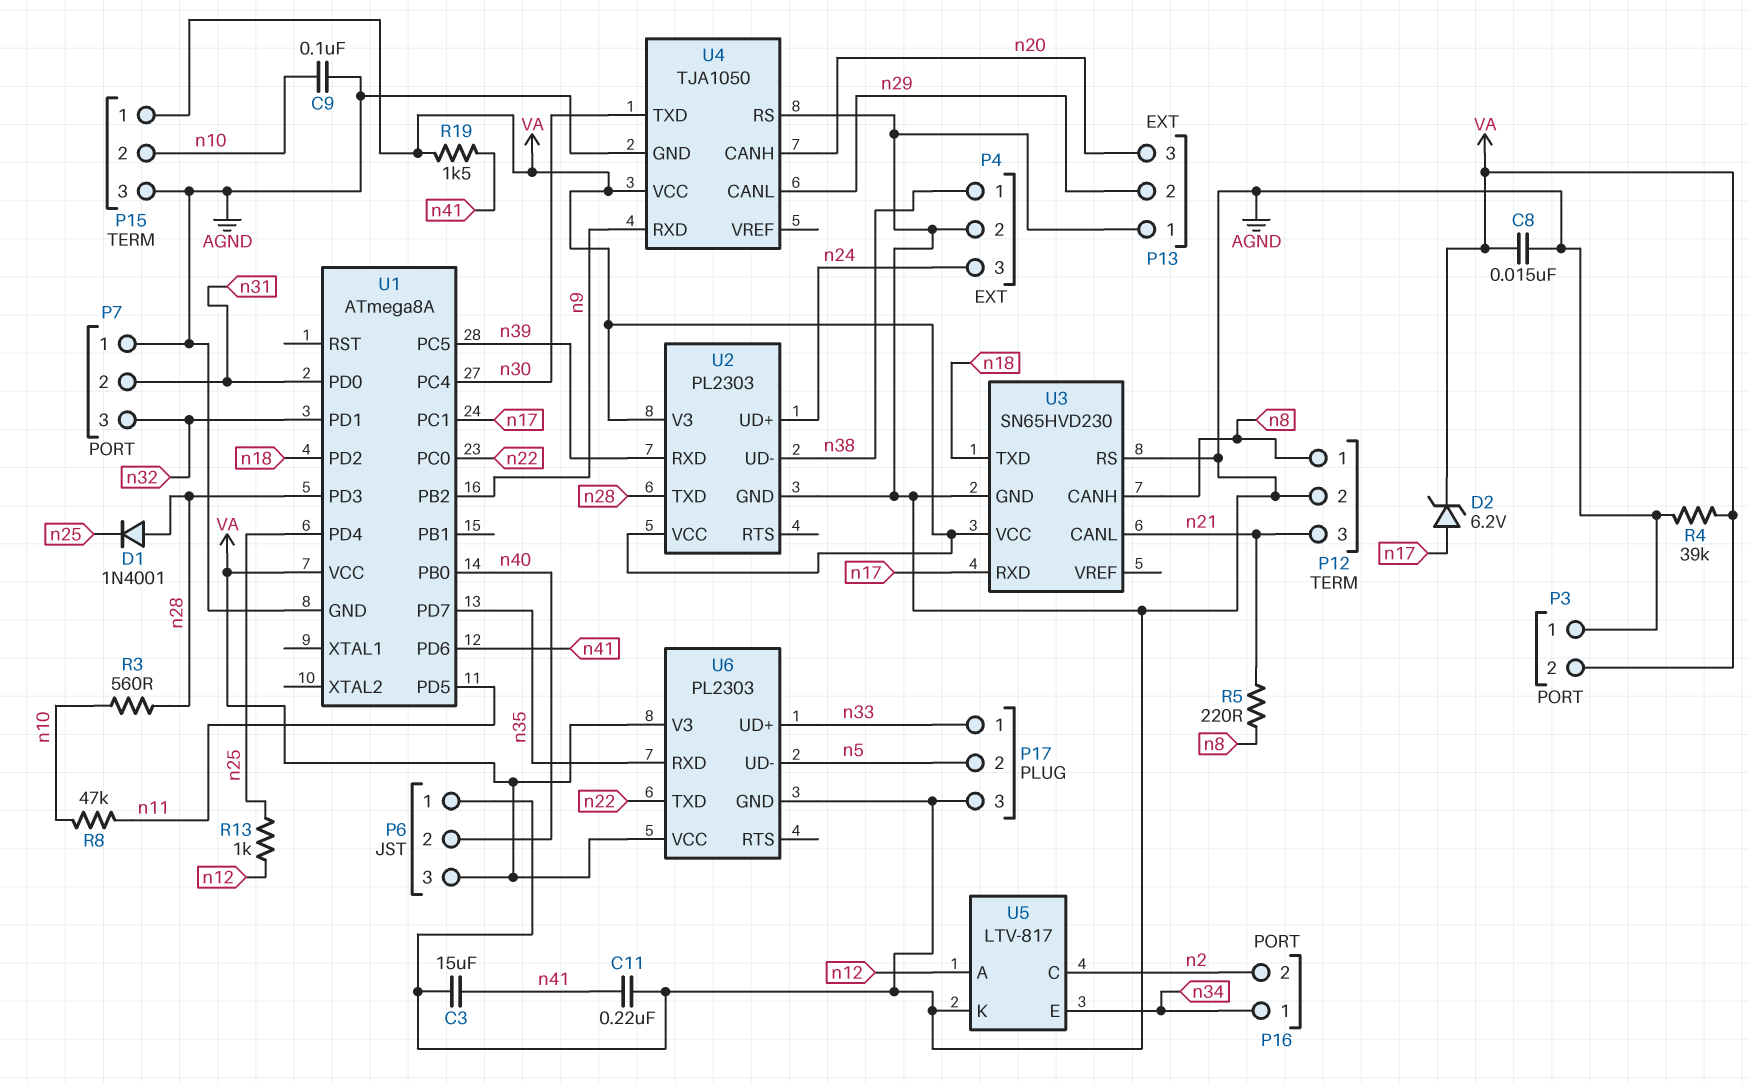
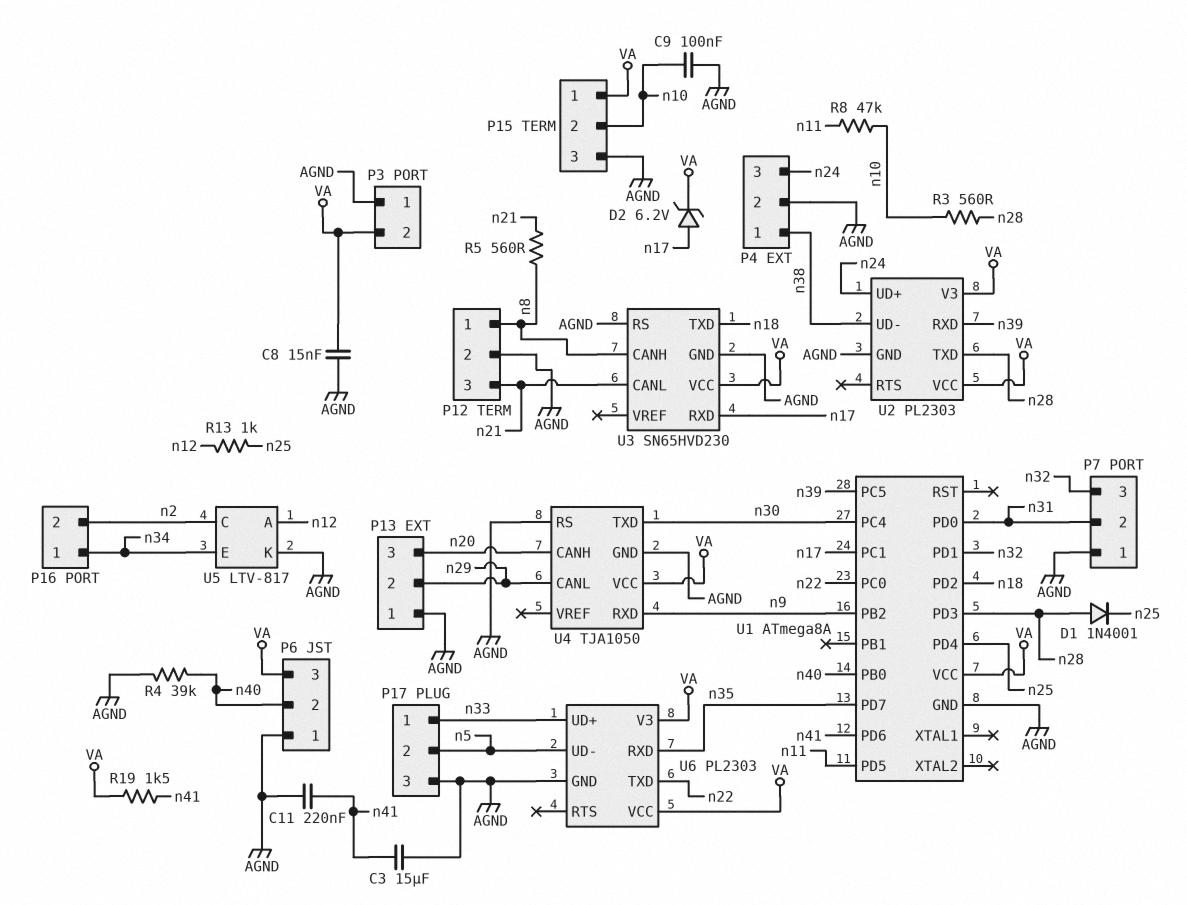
R4: 39k (AGND, VA) -> 39k (AGND, n40)
R5: 220 (n8, n21) -> 560 (n8, n21)

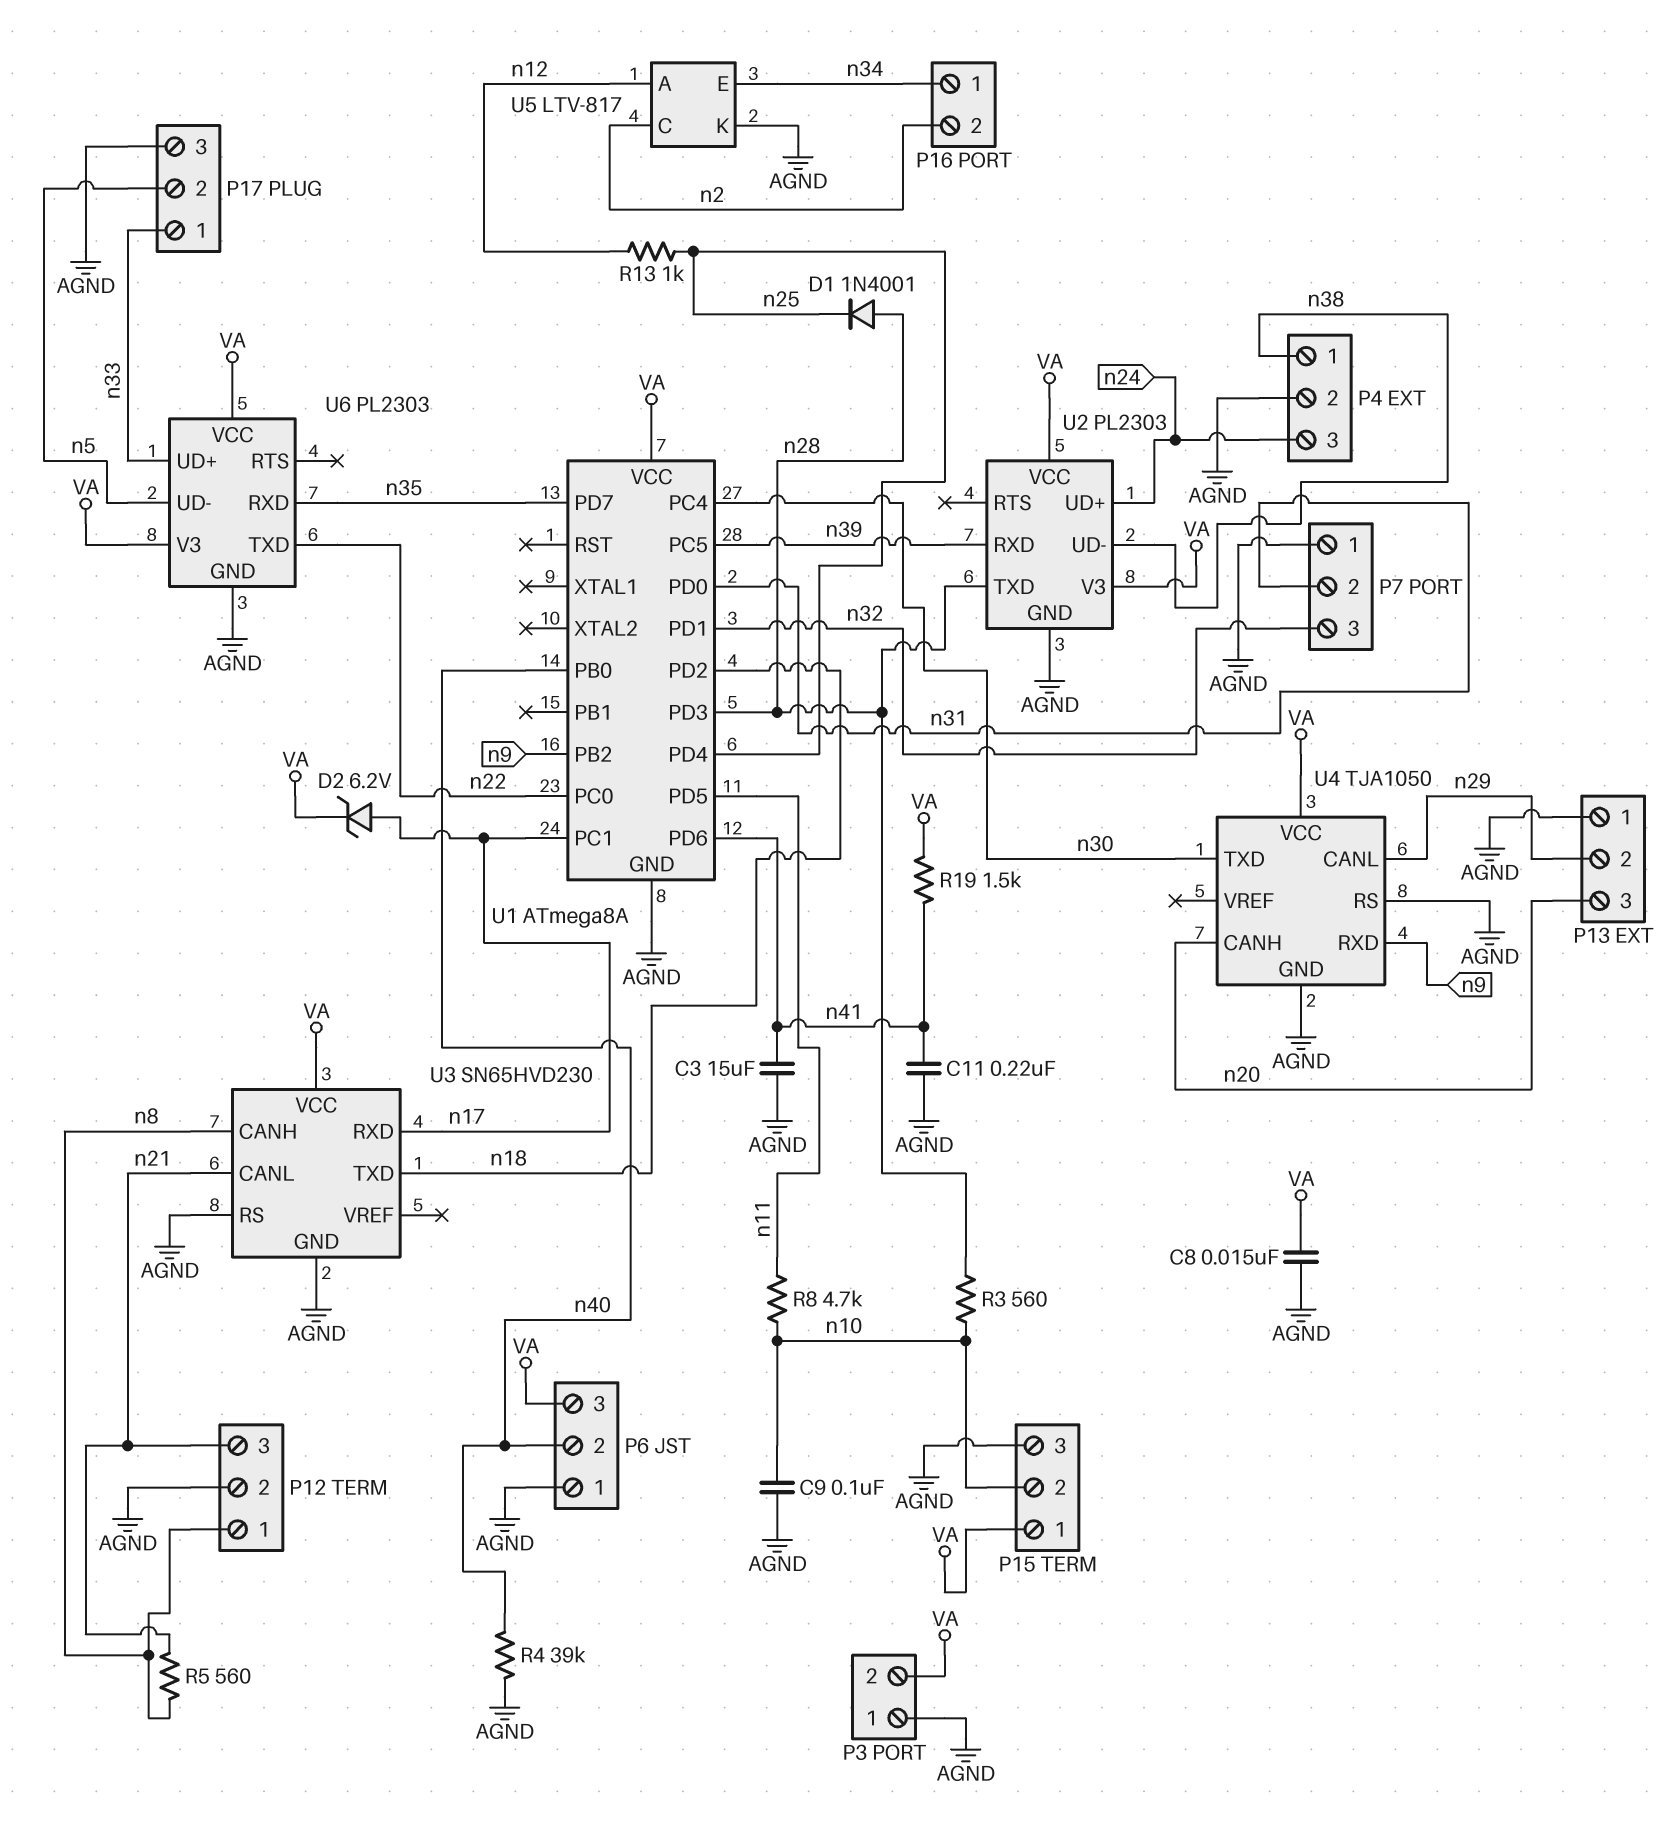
R8: 47k (n10, n11) -> 4.7k (n10, n11)

